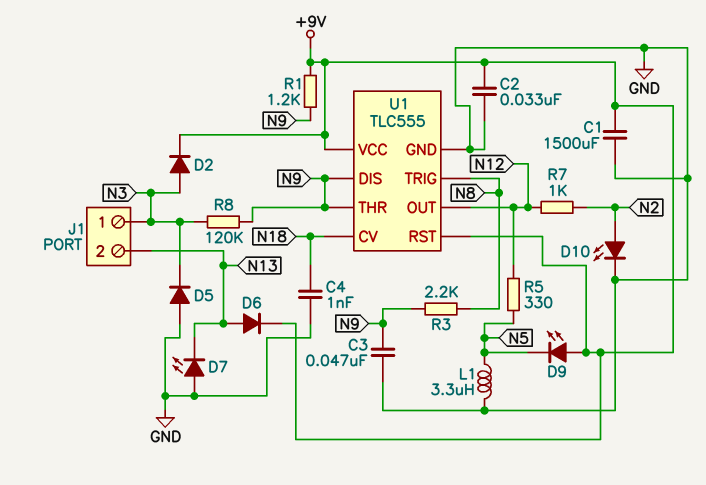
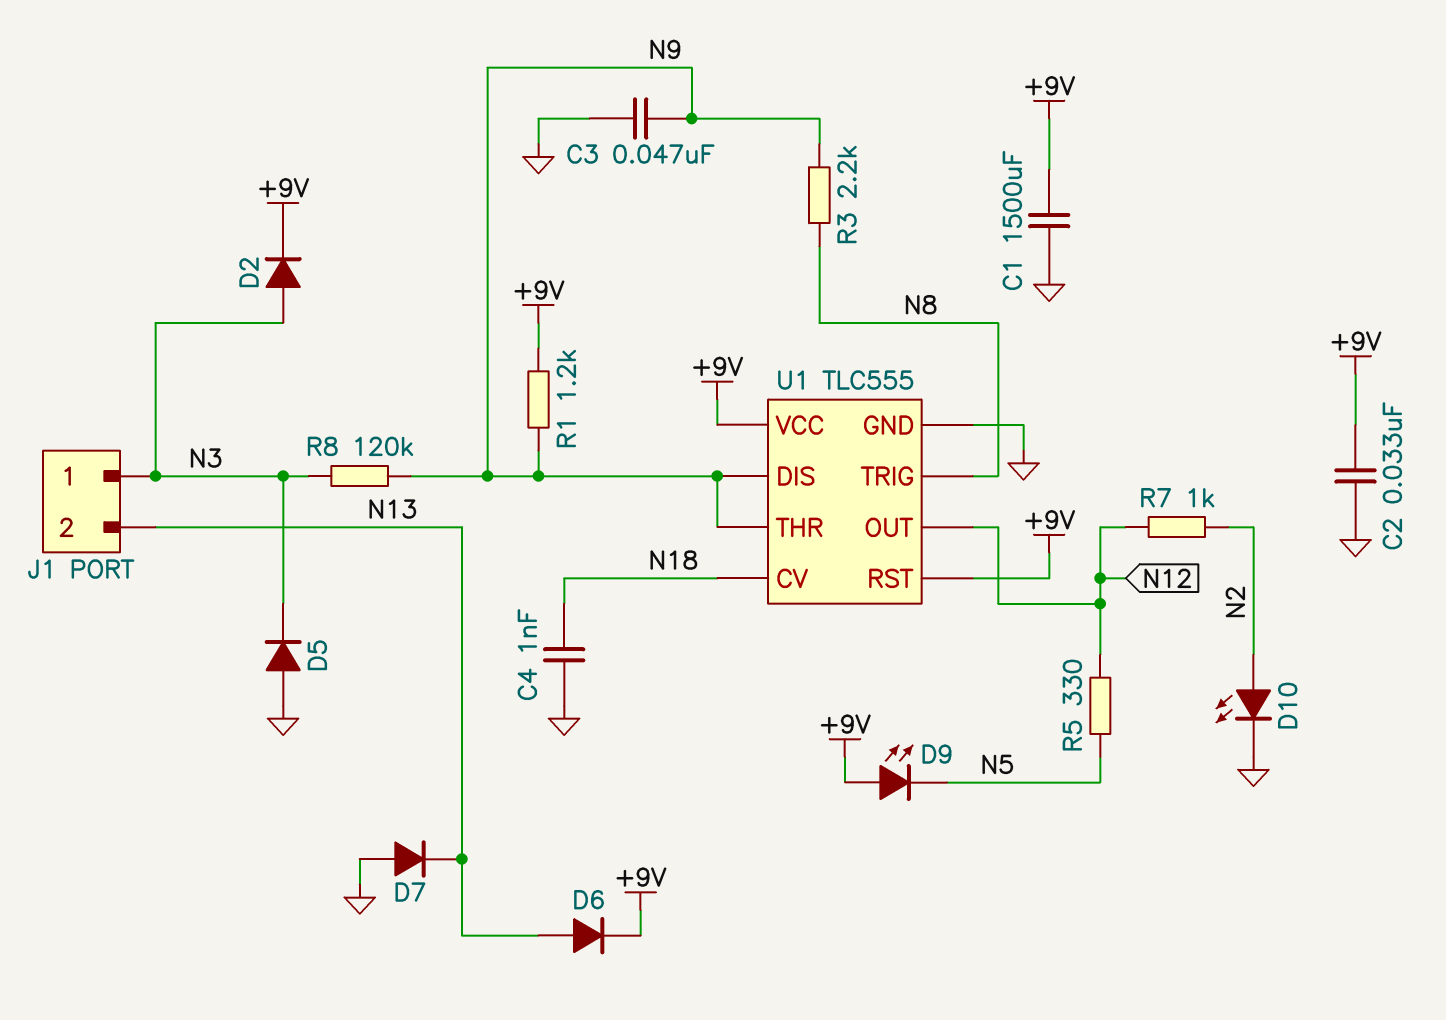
D7: LED (A GND, K N13) -> diode (A GND, K N13)
L1: 3.3uH (GND, N5) -> none

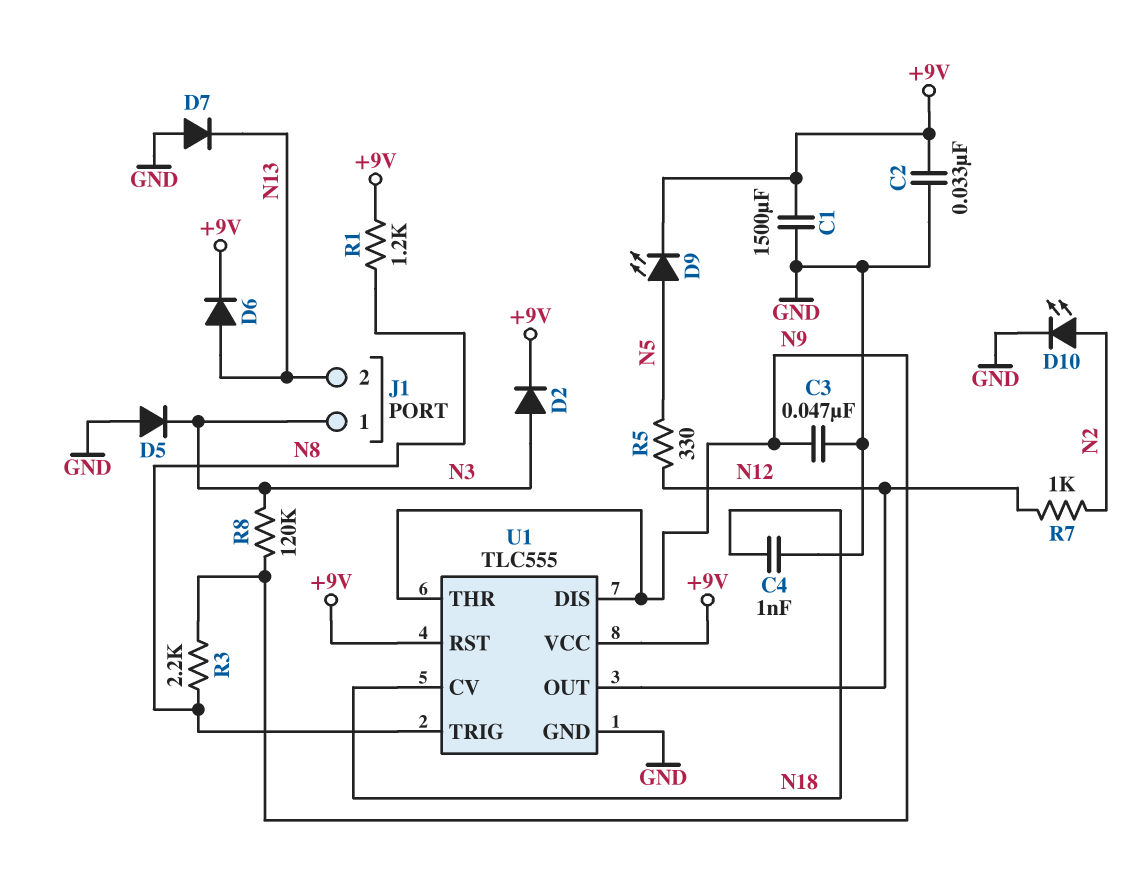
D9: LED (A +9V, K N5) -> LED (A N5, K +9V)
R1: 1.2k (+9V, N9) -> 1.2k (+9V, N8)

